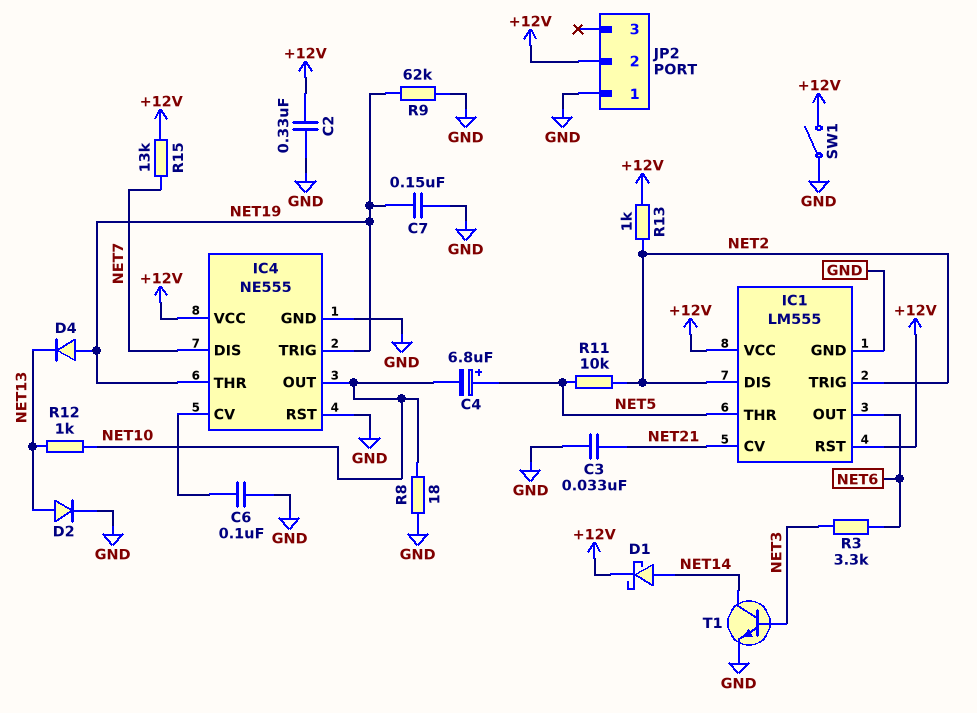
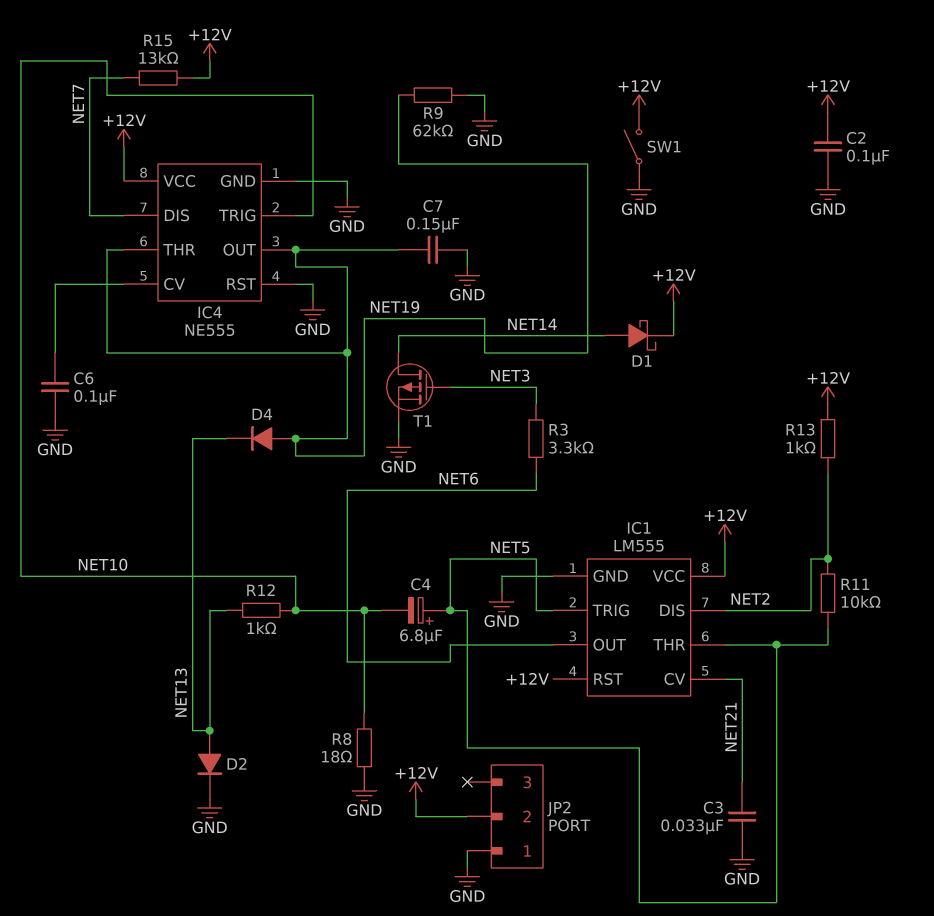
C2: 330nF (+12V, GND) -> 100nF (+12V, GND)
IC1 pin TRIG: NET2 -> NET5
IC4 pin OUT: NET10 -> NET19
IC4 pin TRIG: NET19 -> NET10
T1: NPN (B NET3, C NET14, E GND) -> PMOS (G NET3, D NET14, S GND)

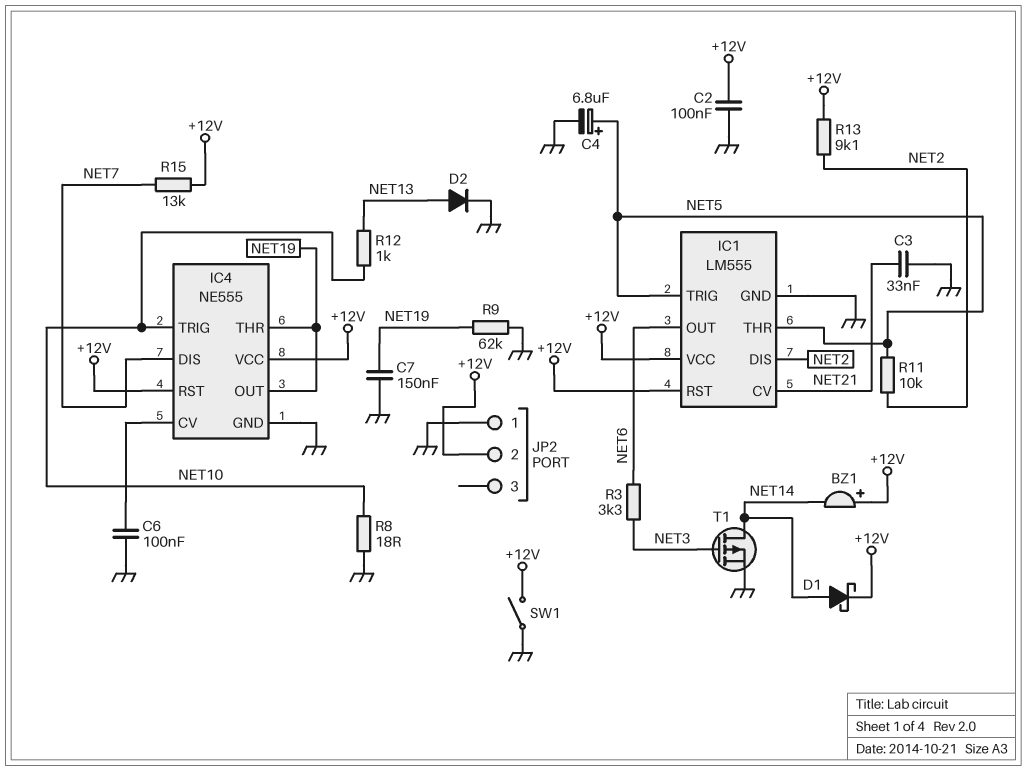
BZ1: none -> buzzer (plus +12V, minus NET14)
C4: 6.8uF (plus NET5, minus NET10) -> 6.8uF (plus NET5, minus GND)
D4: diode (A NET19, K NET13) -> none
IC4 pin RST: GND -> +12V
R13: 1k (+12V, NET2) -> 9.1k (+12V, NET2)

